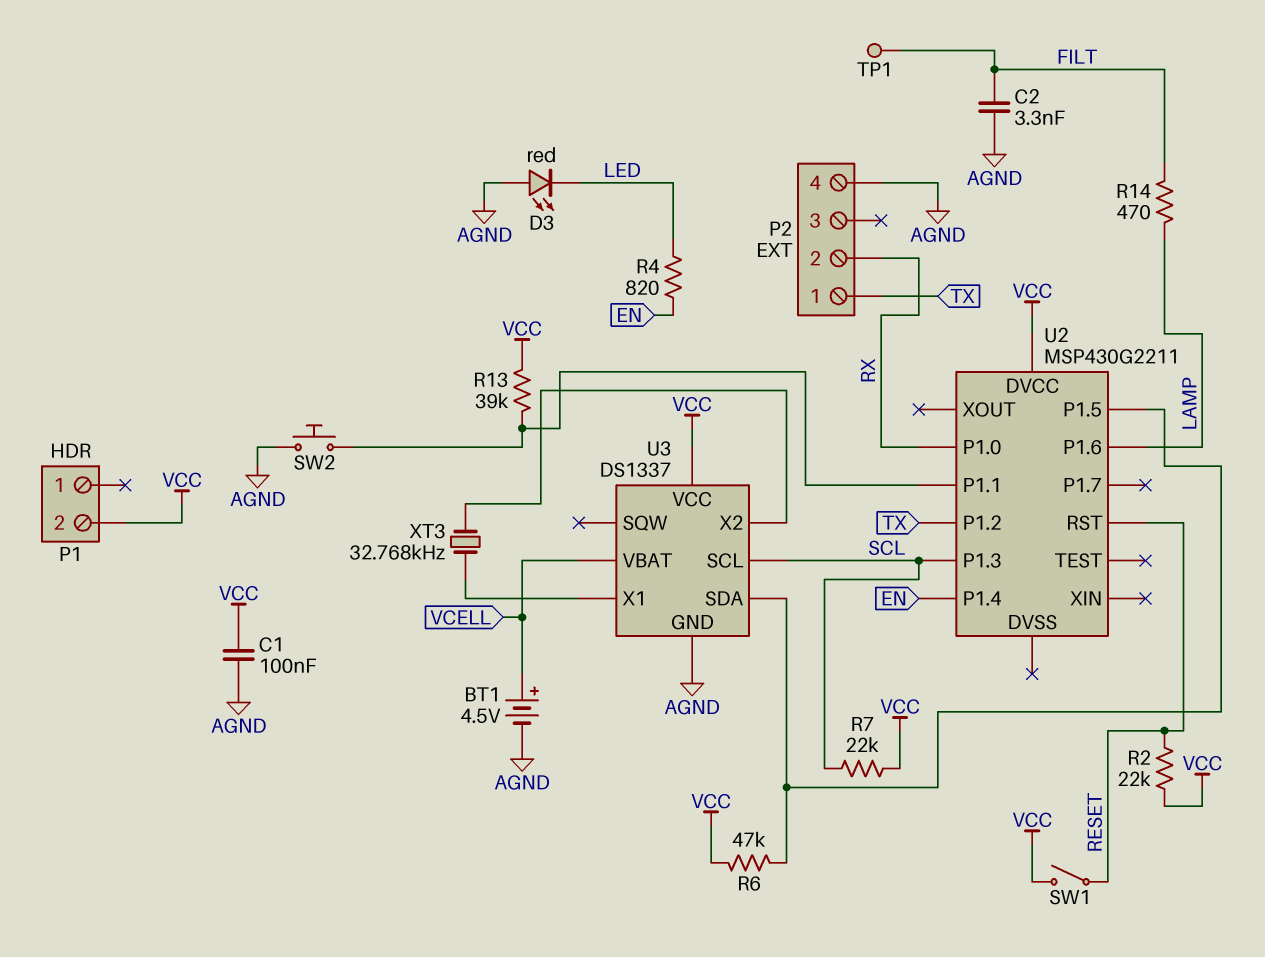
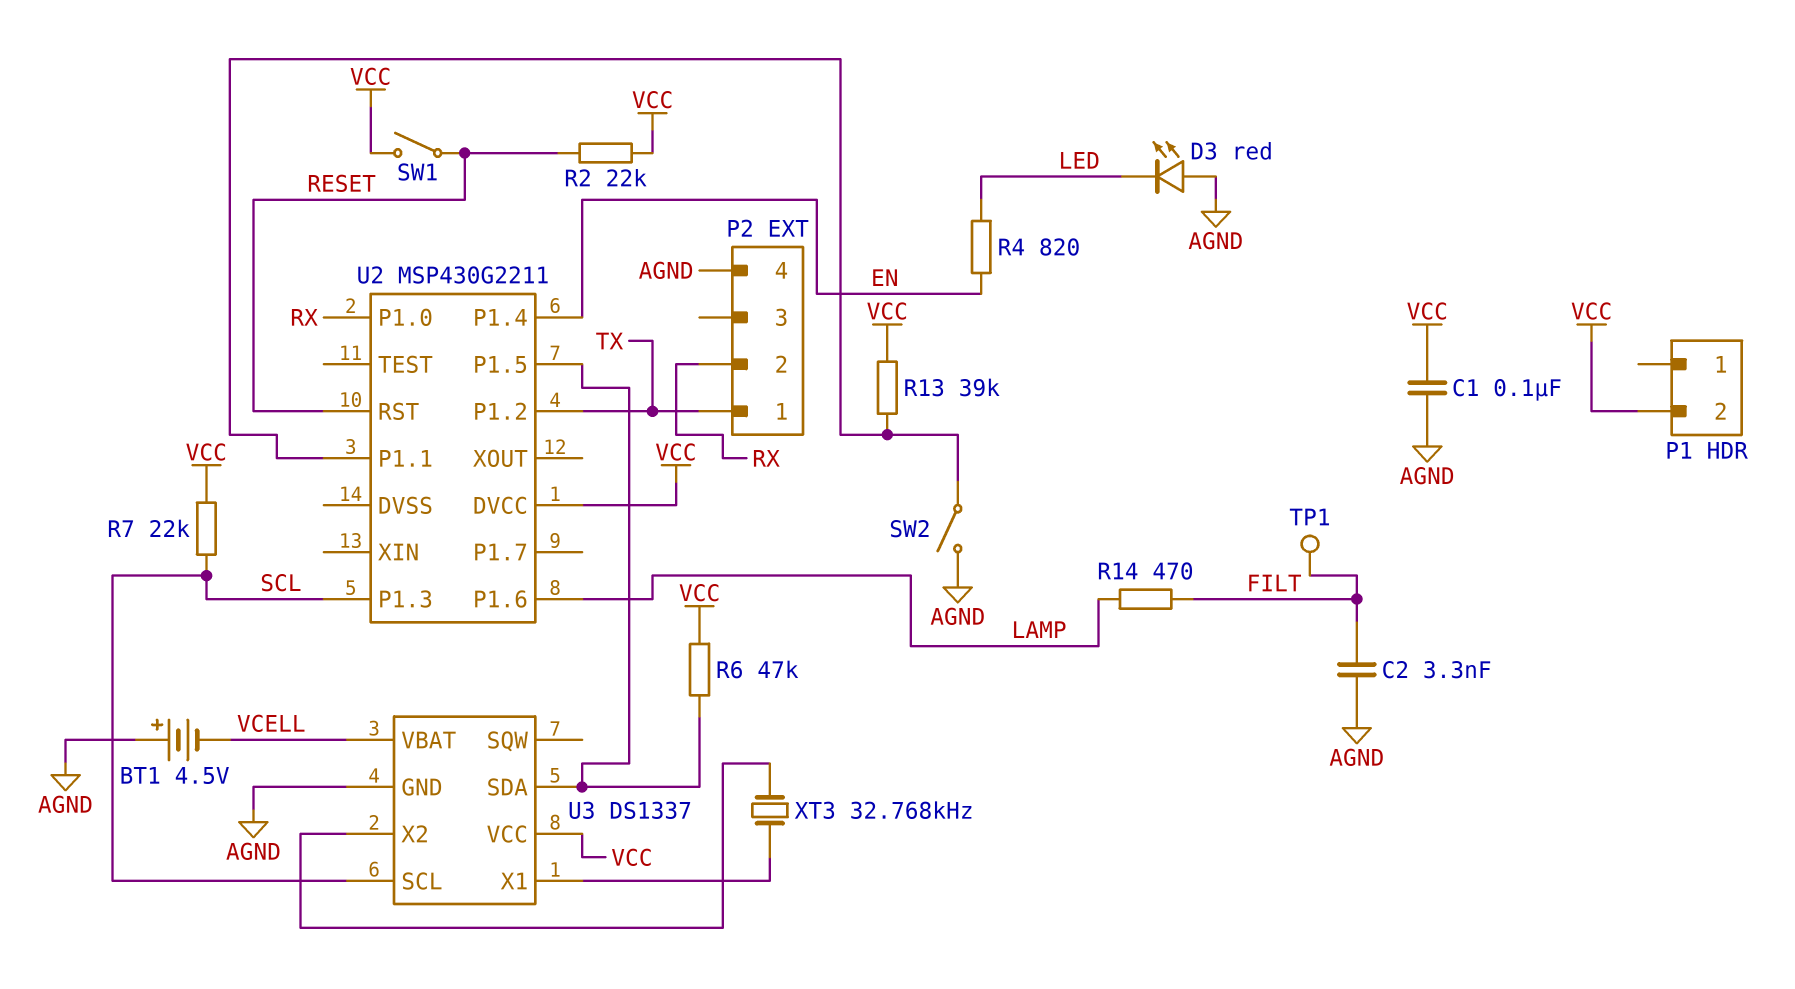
BT1: 4.5V (plus VCELL, minus AGND) -> 4.5V (plus AGND, minus VCELL)
SW2: button (AGND, U2/P1.1) -> switch (AGND, U2/P1.1)

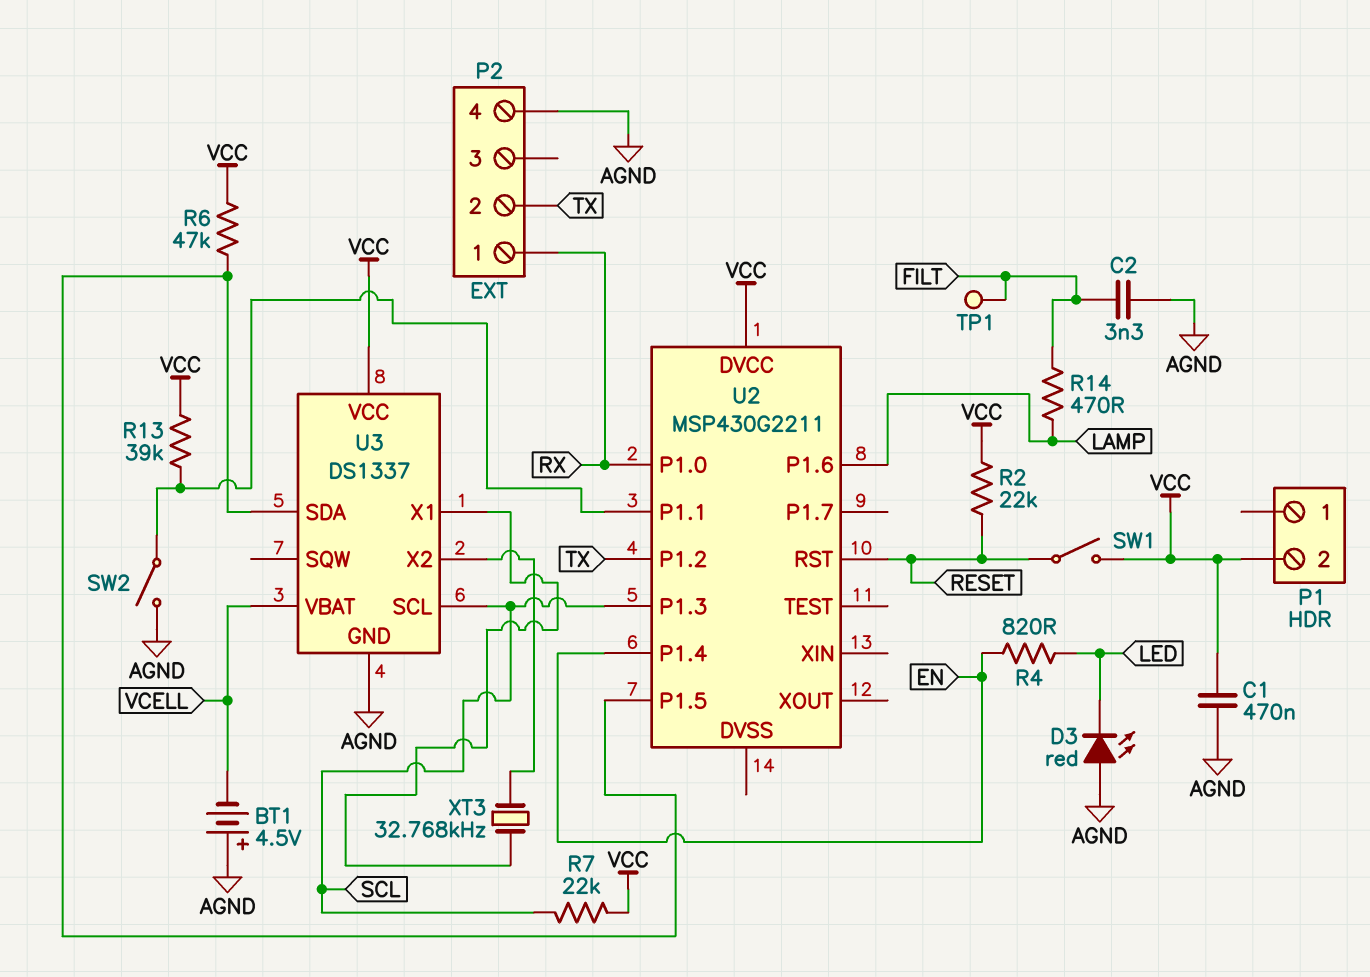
C1: 100nF (AGND, VCC) -> 470nF (AGND, VCC)
P2 pin 1: TX -> RX
P2 pin 2: RX -> TX

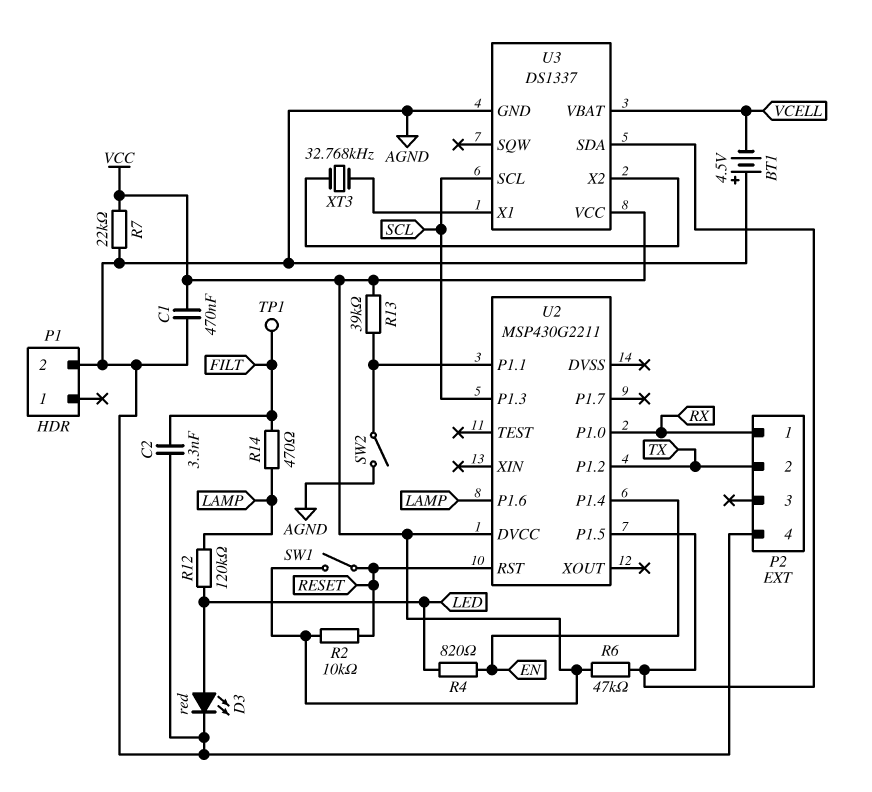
D3: LED red (A AGND, K LED) -> LED red (A LED, K AGND)
P1 pin 2: VCC -> AGND
R2: 22k (RESET, VCC) -> 10k (RESET, VCC)
R7: 22k (SCL, VCC) -> 22k (AGND, VCC)
R12: none -> 120k (LAMP, LED)

